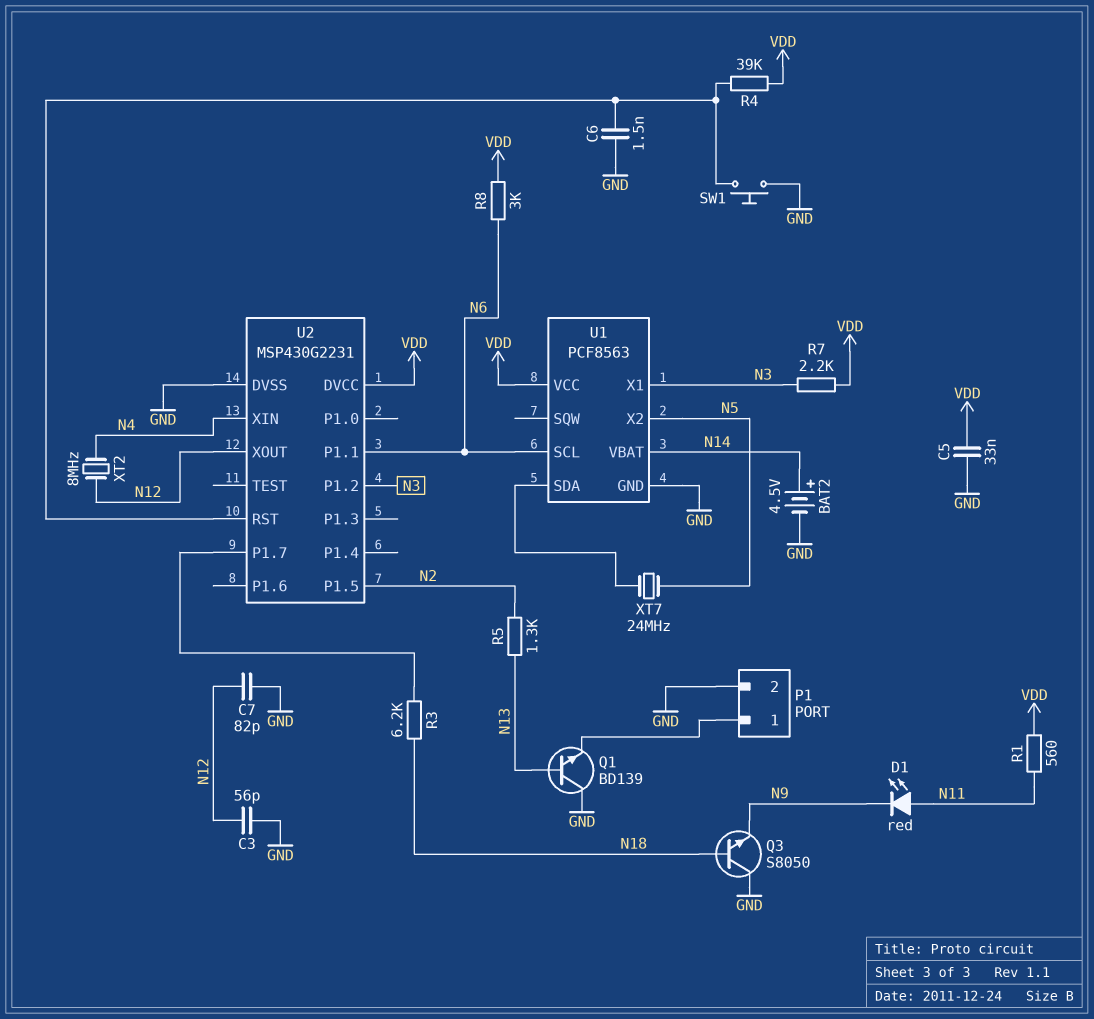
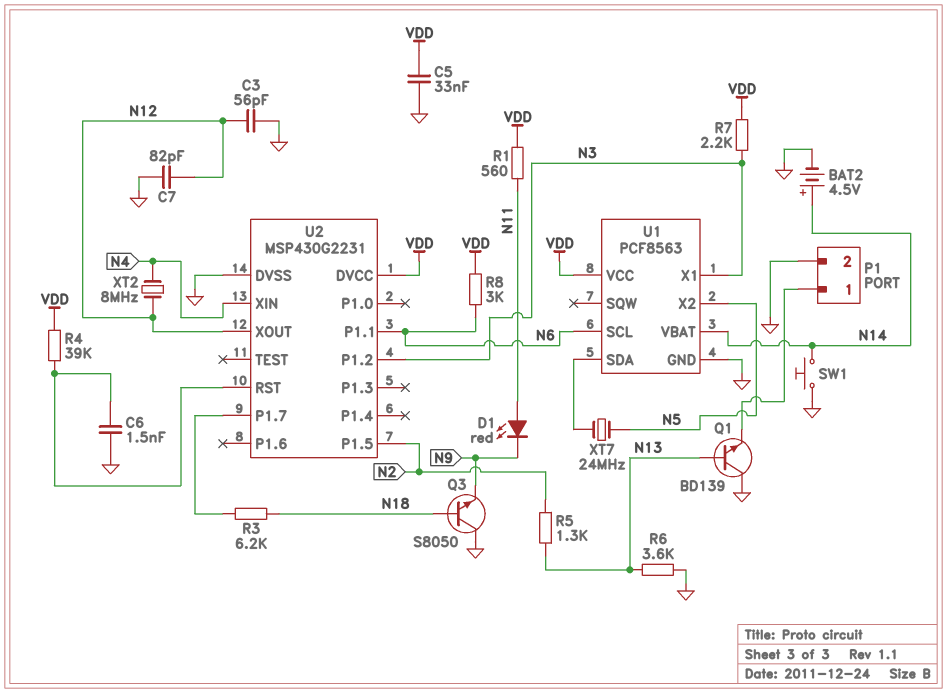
R6: none -> 3.6k (GND, N13)
SW1: button (GND, U2/RST) -> button (GND, N14)

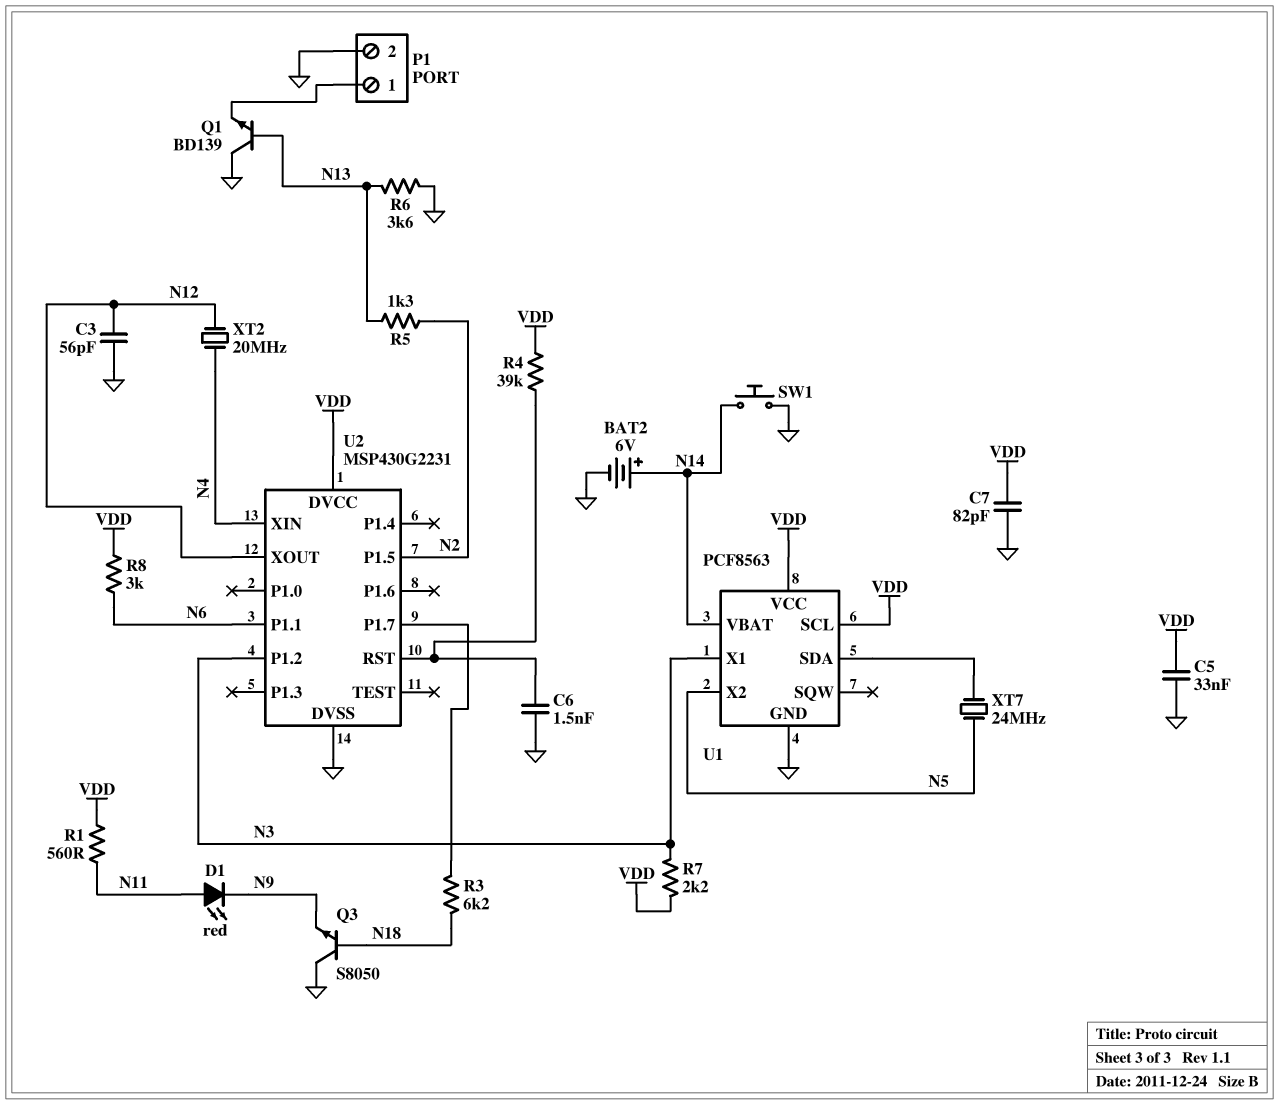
BAT2: 4.5V (plus N14, minus GND) -> 6V (plus N14, minus GND)
C7: 82pF (GND, N12) -> 82pF (GND, VDD)
U1 pin SCL: N6 -> VDD
XT2: 8MHz (N4, N12) -> 20MHz (N4, N12)

